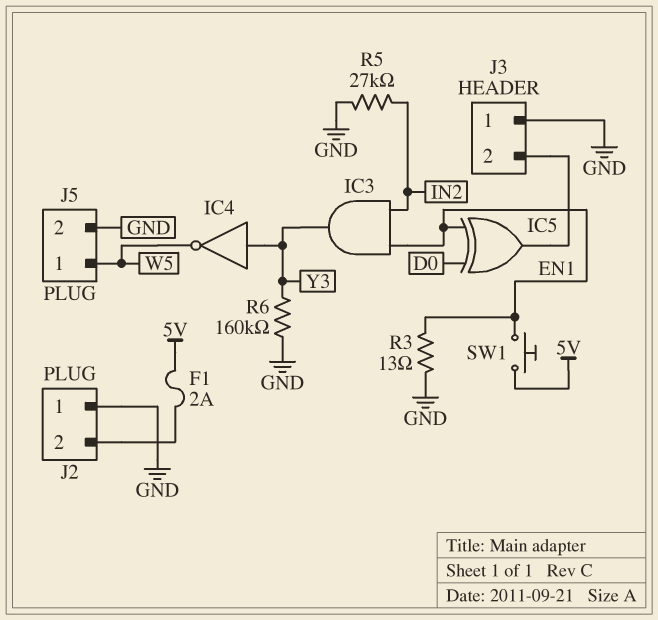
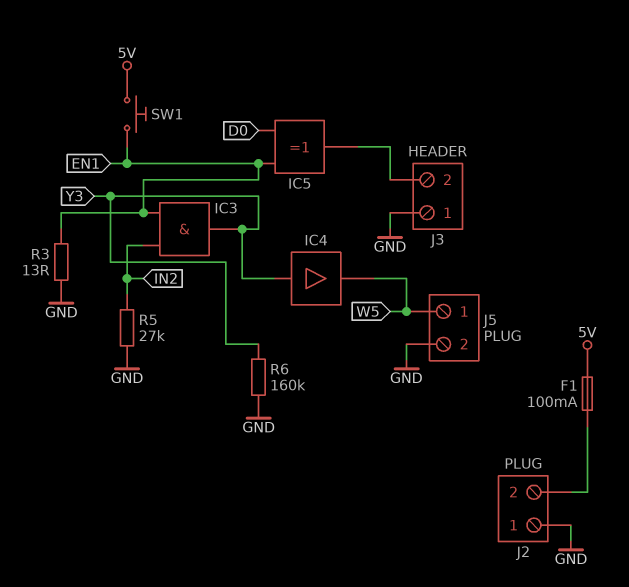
F1: 2A (5V, J2/2) -> 100mA (5V, J2/2)
IC4: NOT (in Y3, out W5) -> buffer (in Y3, out W5)

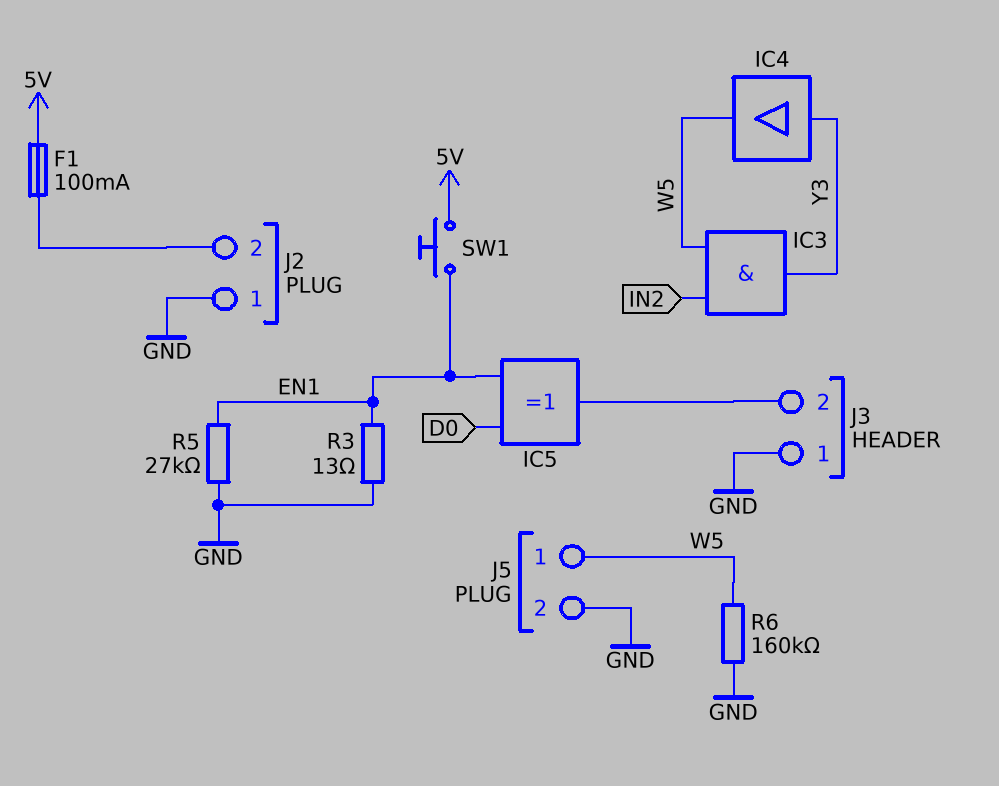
IC3: AND (in EN1, in IN2, out Y3) -> AND (in IN2, in W5, out Y3)
R5: 27k (GND, IN2) -> 27k (EN1, GND)
R6: 160k (GND, Y3) -> 160k (GND, W5)

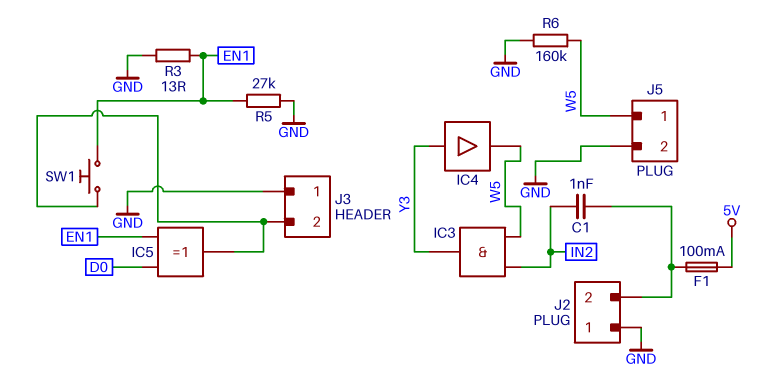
C1: none -> 1nF (IN2, J2/2)
SW1: button (5V, EN1) -> button (EN1, J3/2)

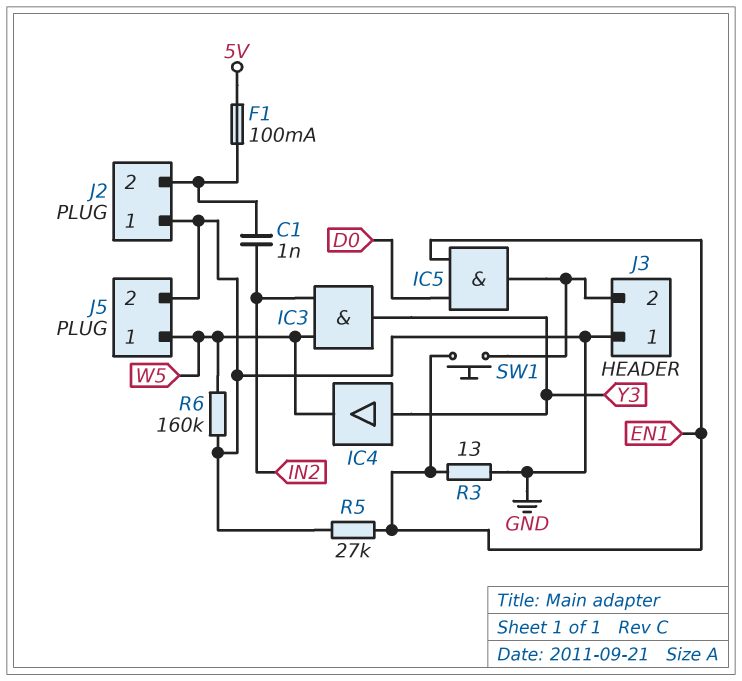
IC5: XOR (in D0, in EN1, out J3/2) -> AND (in D0, in EN1, out J3/2)

